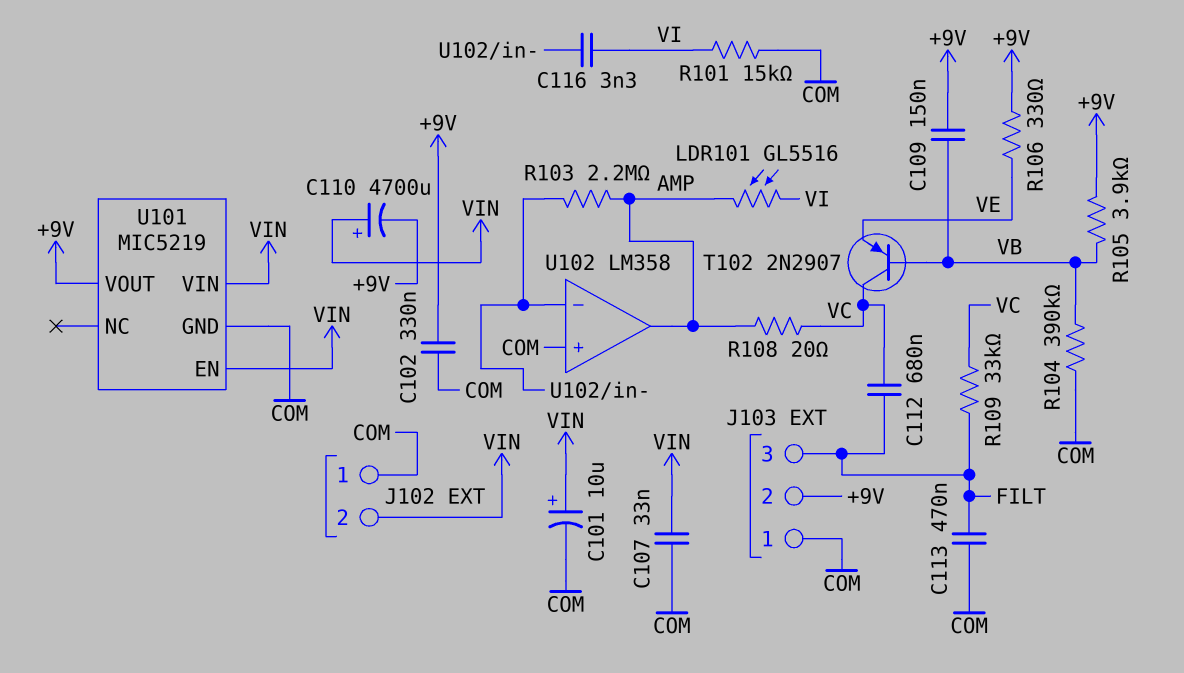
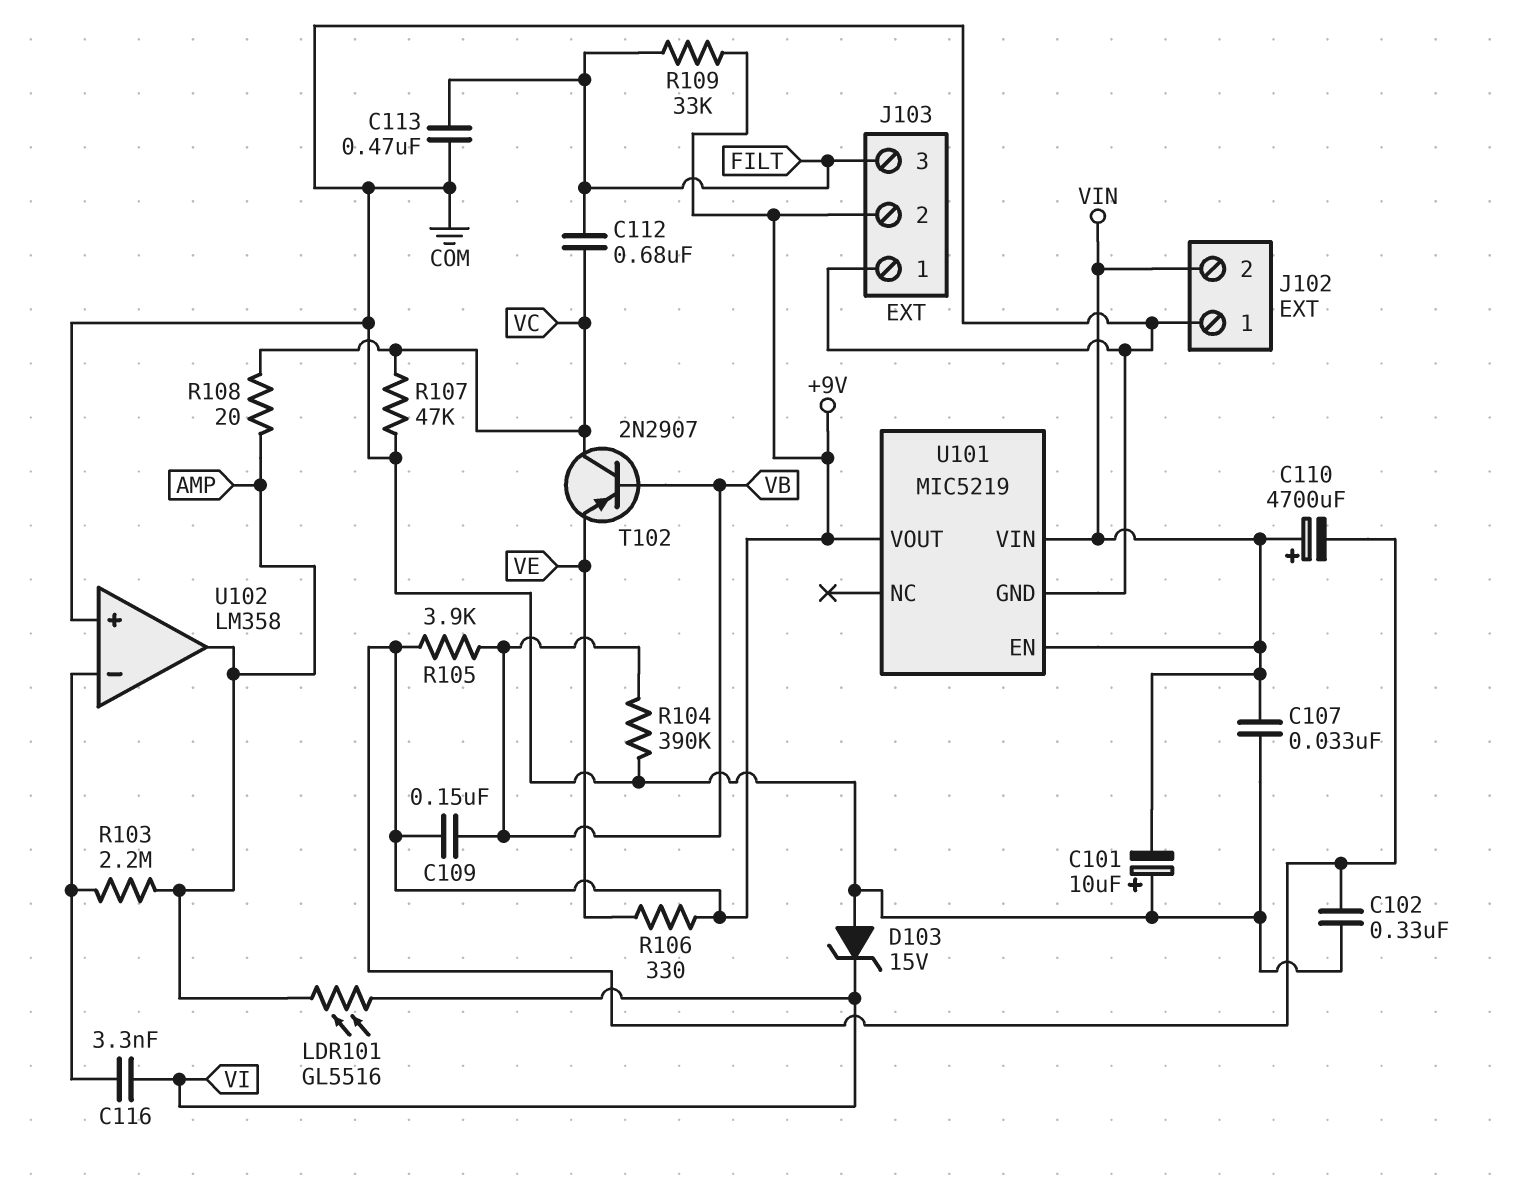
C101: 10uF (plus VIN, minus COM) -> 10uF (plus COM, minus VIN)
D103: none -> zener 15V (A COM, K VI)
R101: 15k (COM, VI) -> none
R107: none -> 47k (COM, VC)
R109: 33k (FILT, VC) -> 33k (+9V, FILT)

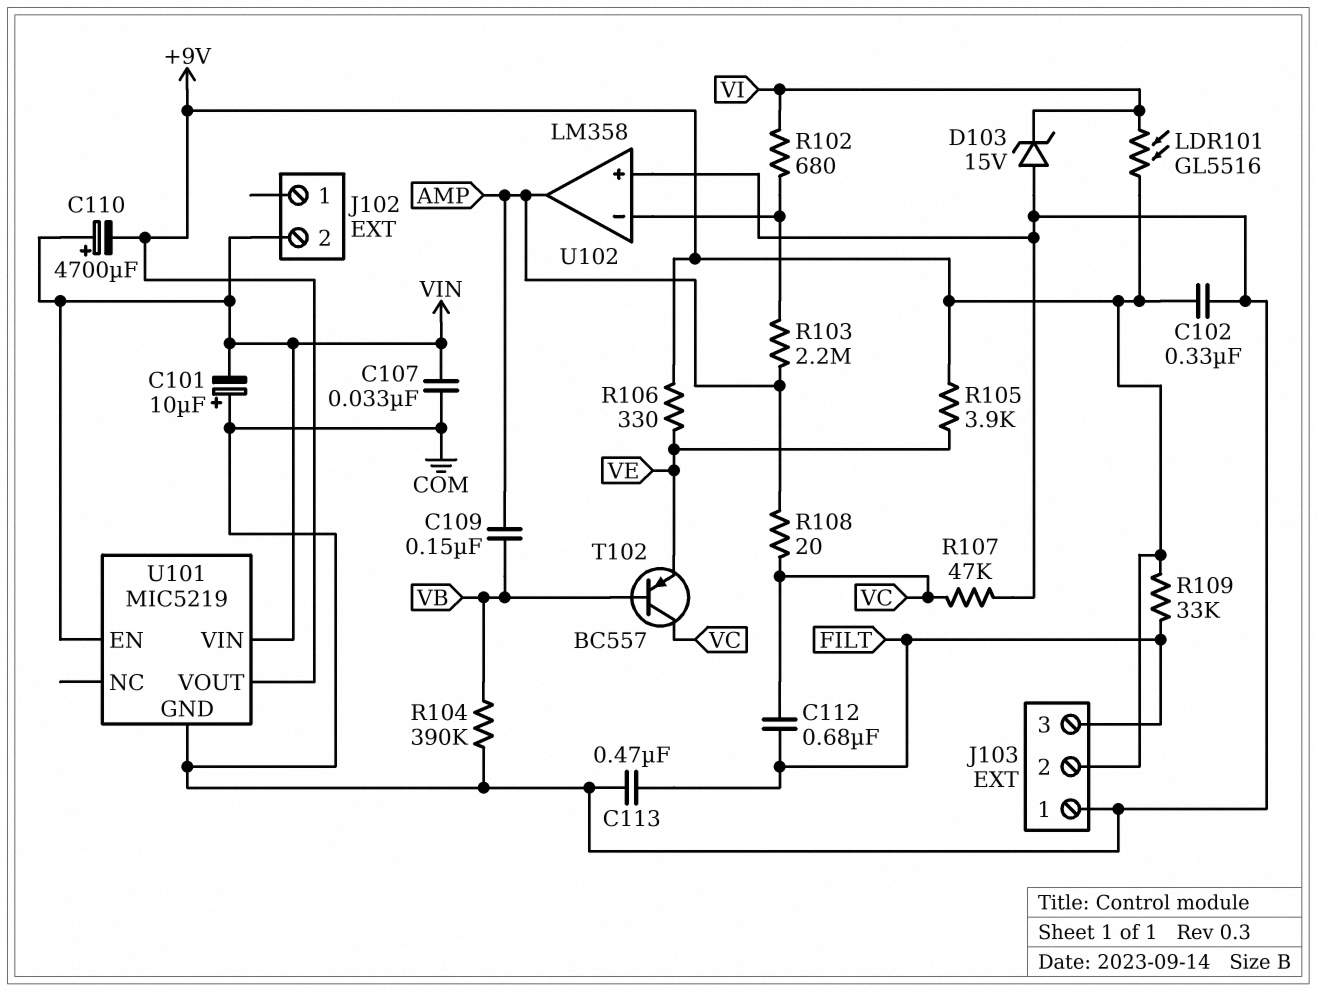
C109: 150nF (+9V, VB) -> 150nF (AMP, VB)
C116: 3.3nF (U102/in-, VI) -> none
J102 pin 1: COM -> none
LDR101: GL5516 (AMP, VI) -> GL5516 (+9V, VI)
R102: none -> 680 (U102/in-, VI)
R105: 3.9k (+9V, VB) -> 3.9k (+9V, VE)
T102: PNP 2N2907 (B VB, C VC, E VE) -> PNP BC557 (B VB, C VC, E VE)

